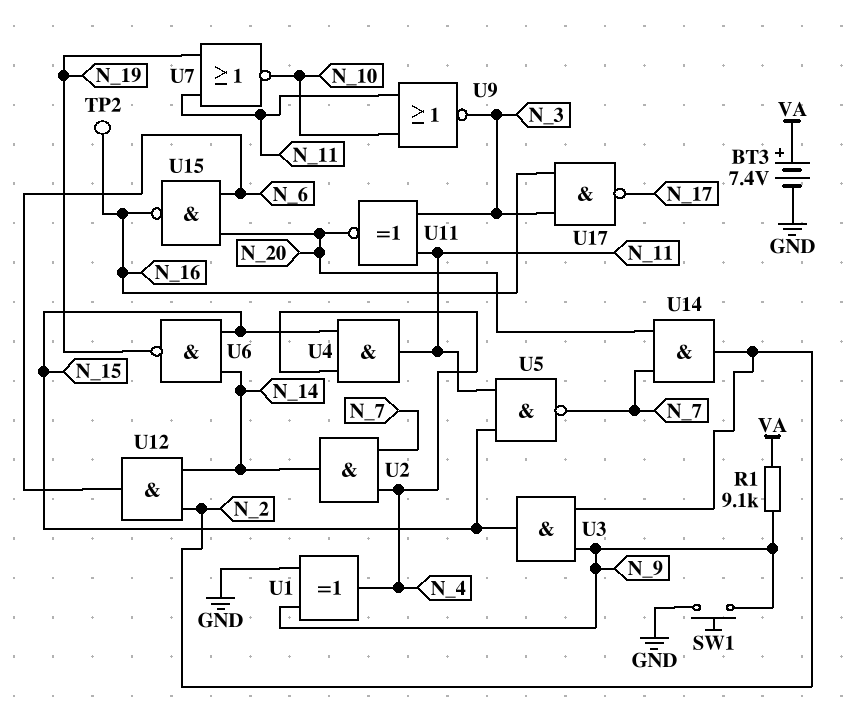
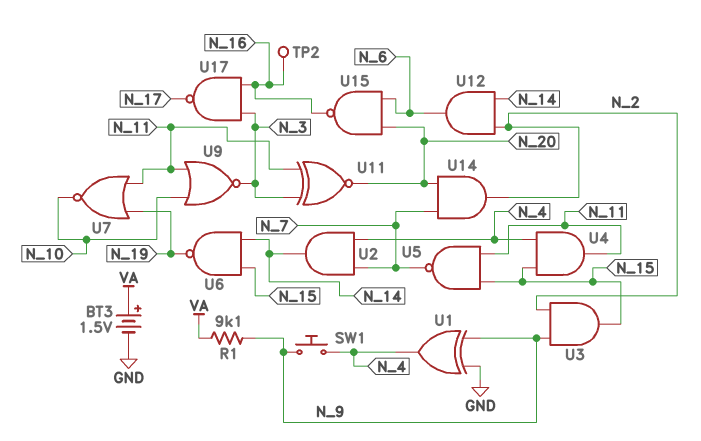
BT3: 7.4V (plus VA, minus GND) -> 1.5V (plus VA, minus GND)
SW1: button (GND, N_9) -> button (N_4, N_9)

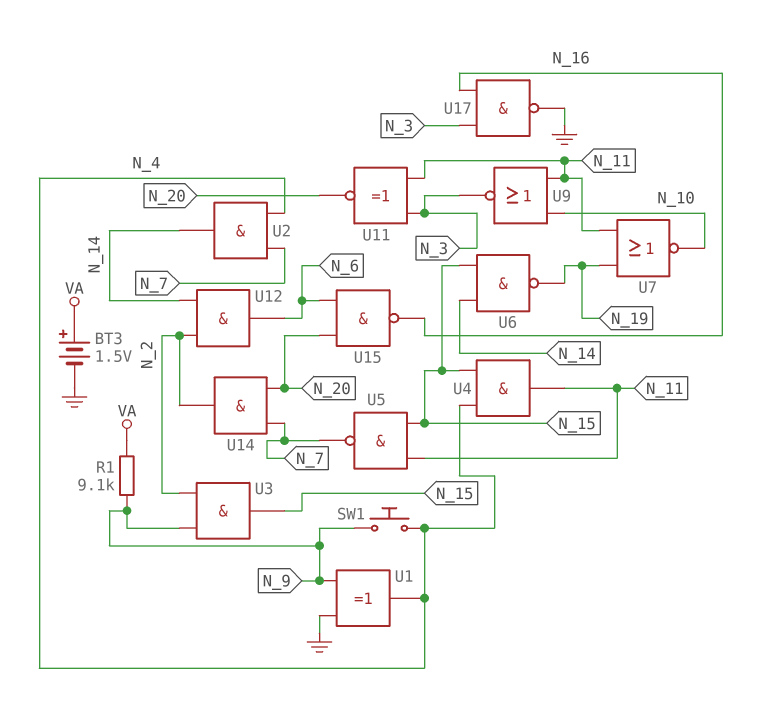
TP2: test point (N_16) -> none
U17: NAND (in N_3, in N_16, out N_17) -> NAND (in N_3, in N_16, out GND)

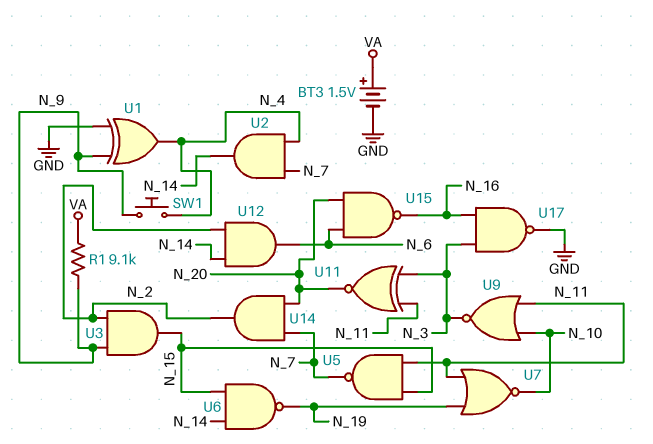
U4: AND (in N_4, in N_15, out N_11) -> none

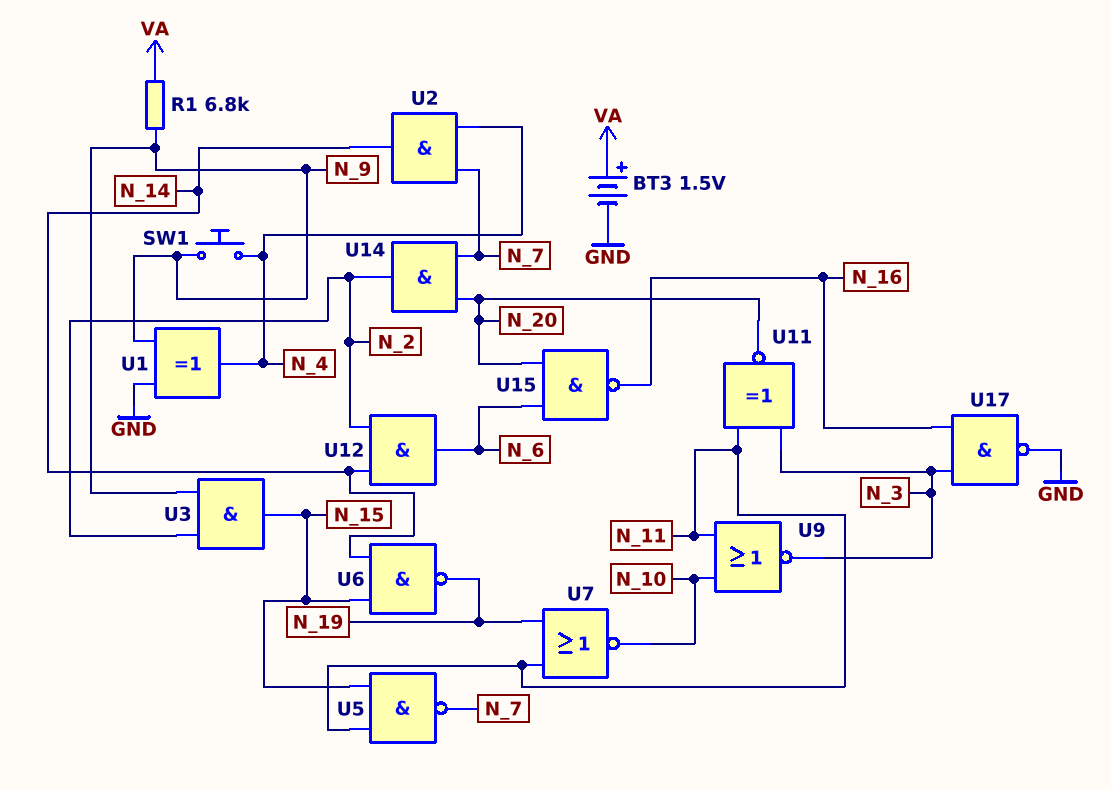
R1: 9.1k (N_9, VA) -> 6.8k (N_9, VA)

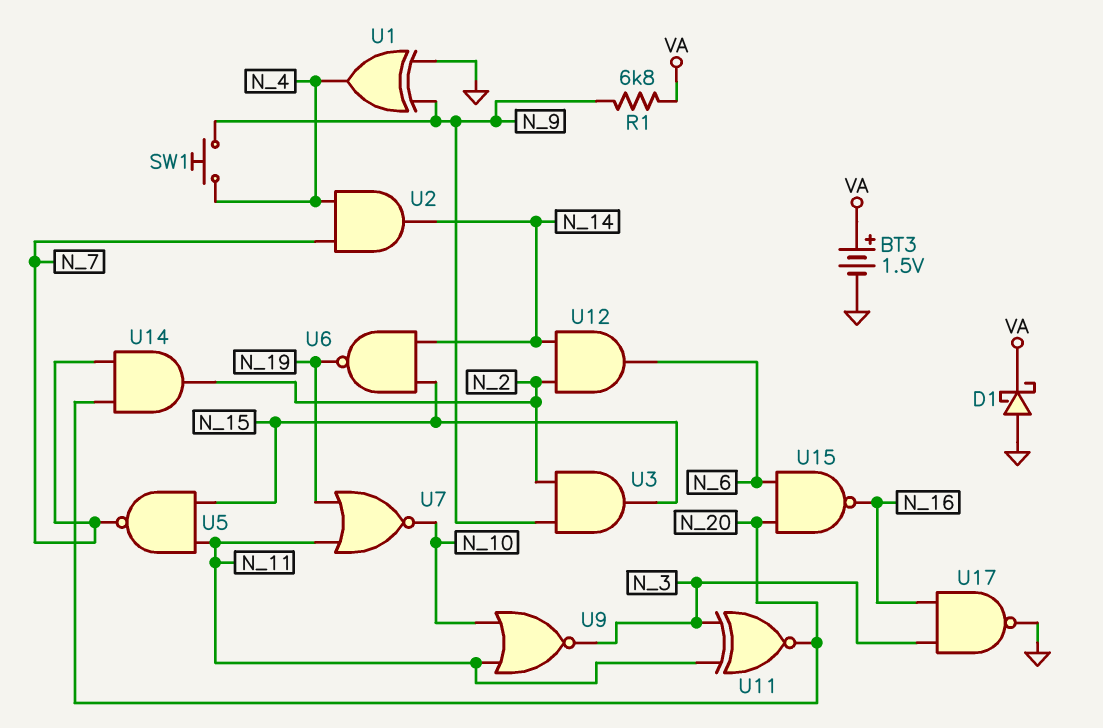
D1: none -> schottky (A GND, K VA)

